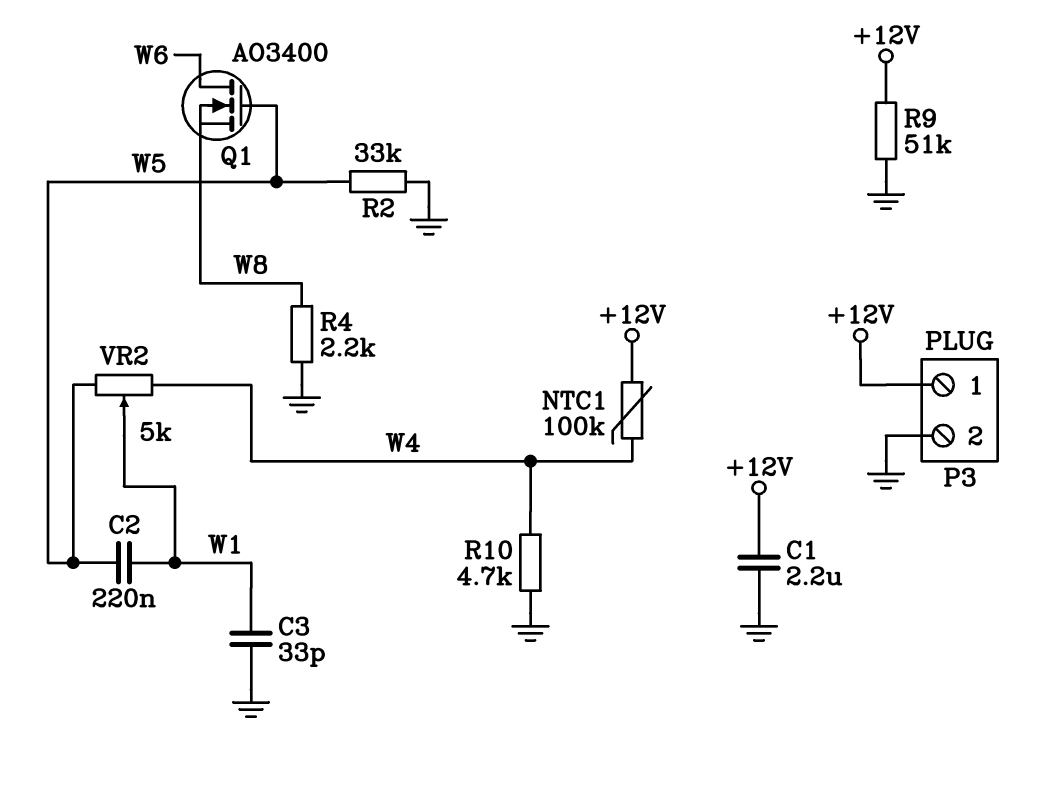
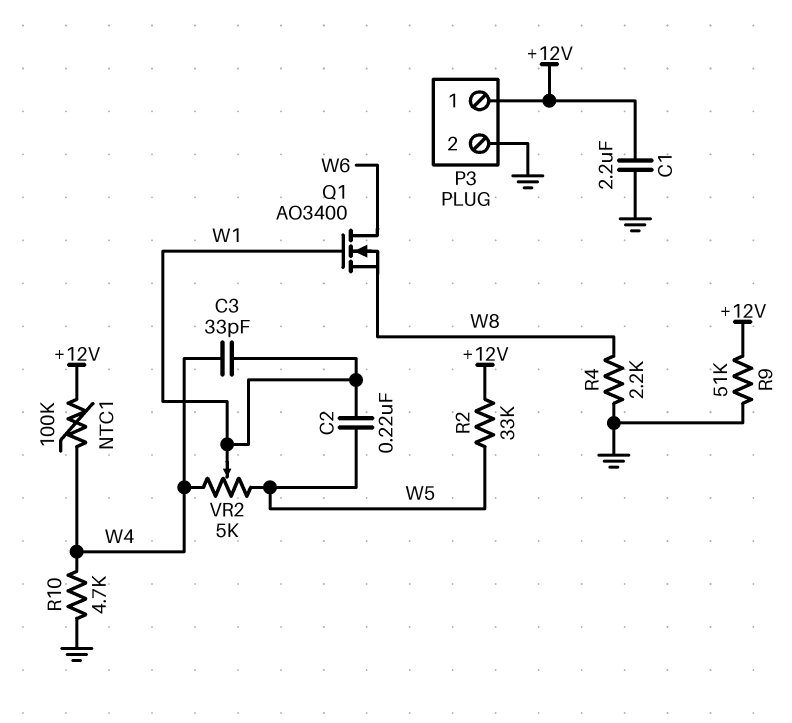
C3: 33pF (GND, W1) -> 33pF (W1, W4)
Q1: NMOS AO3400 (G W5, D W6, S W8) -> NMOS AO3400 (G W1, D W6, S W8)
R2: 33k (GND, W5) -> 33k (+12V, W5)

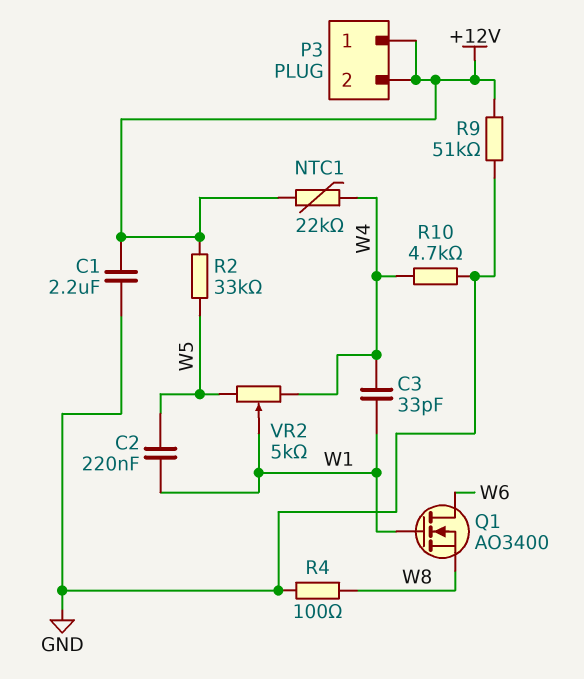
NTC1: 100k (+12V, W4) -> 22k (+12V, W4)
P3 pin 2: GND -> +12V
R4: 2.2k (GND, W8) -> 100 (GND, W8)

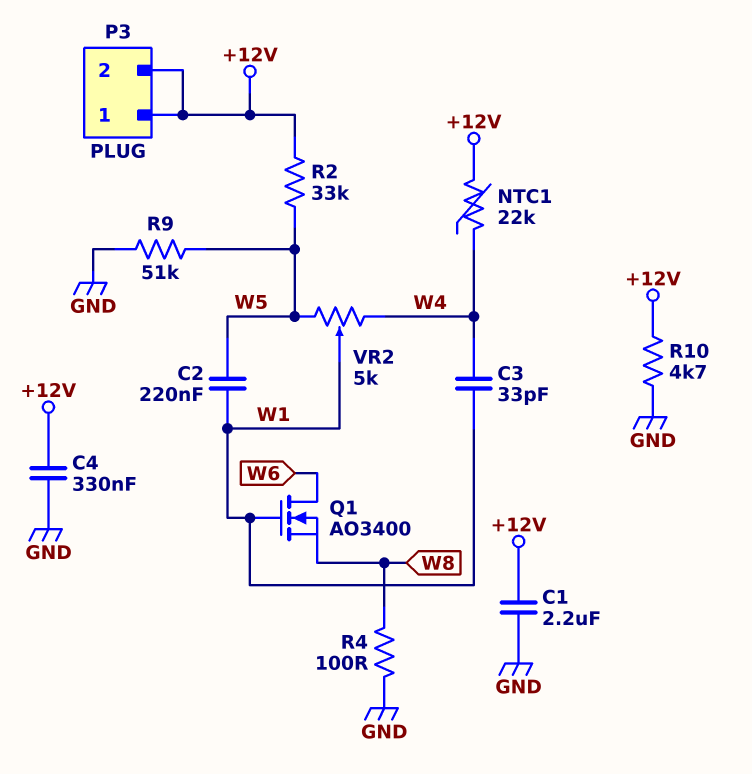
C4: none -> 330nF (+12V, GND)
R9: 51k (+12V, GND) -> 51k (GND, W5)
R10: 4.7k (GND, W4) -> 4.7k (+12V, GND)

